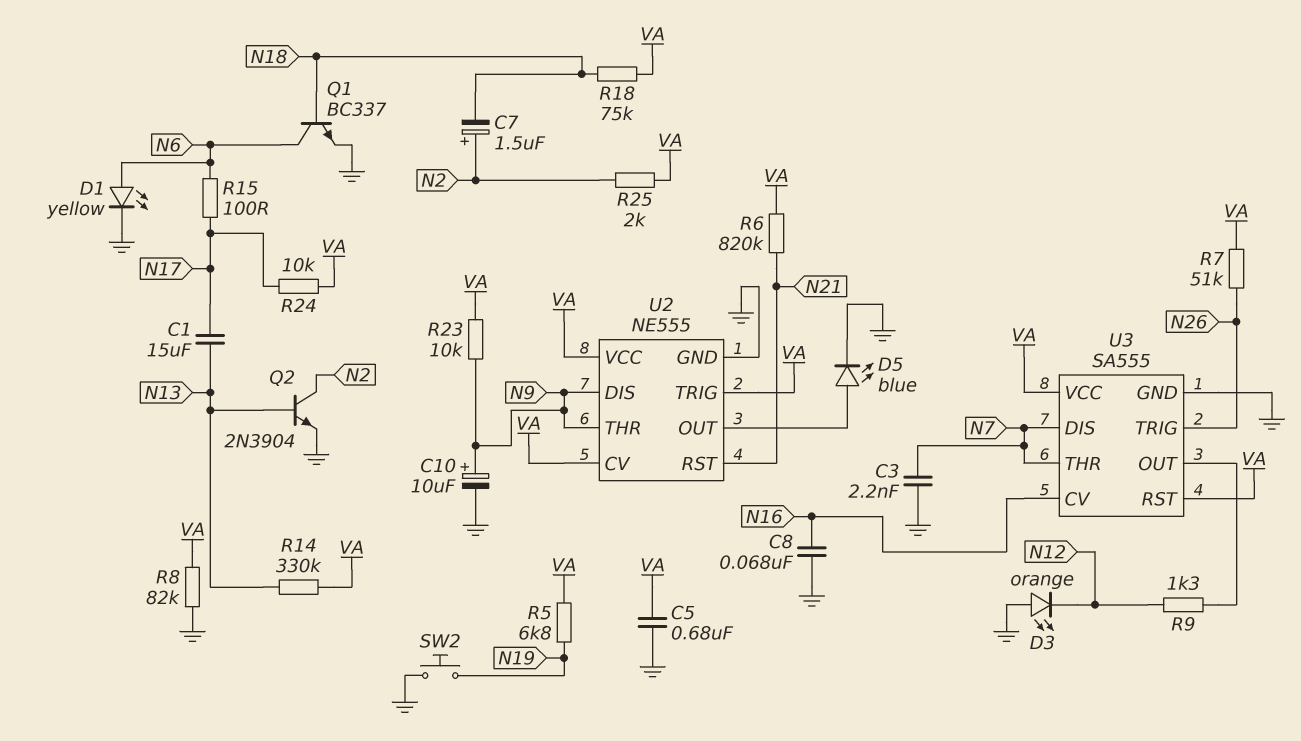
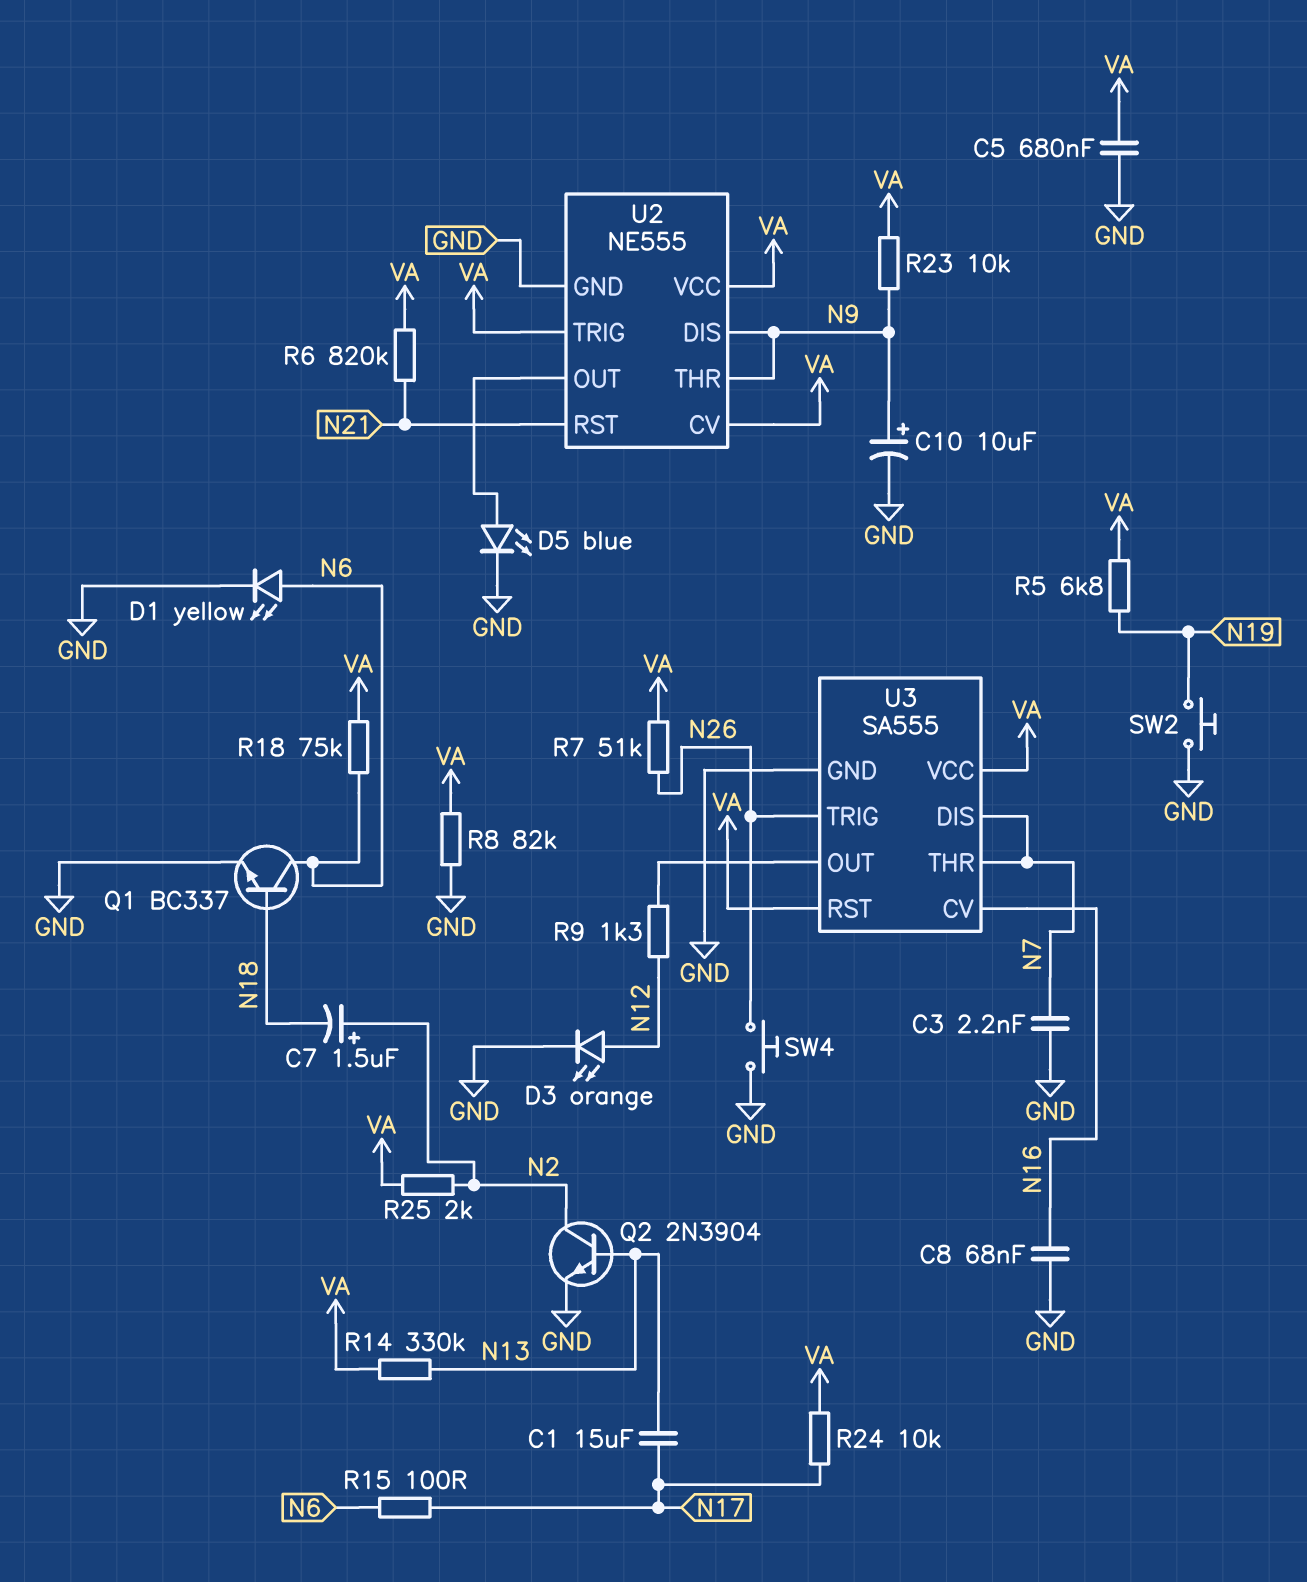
D3: LED orange (A GND, K N12) -> LED orange (A N12, K GND)
R18: 75k (N18, VA) -> 75k (N6, VA)
SW4: none -> button (GND, N26)

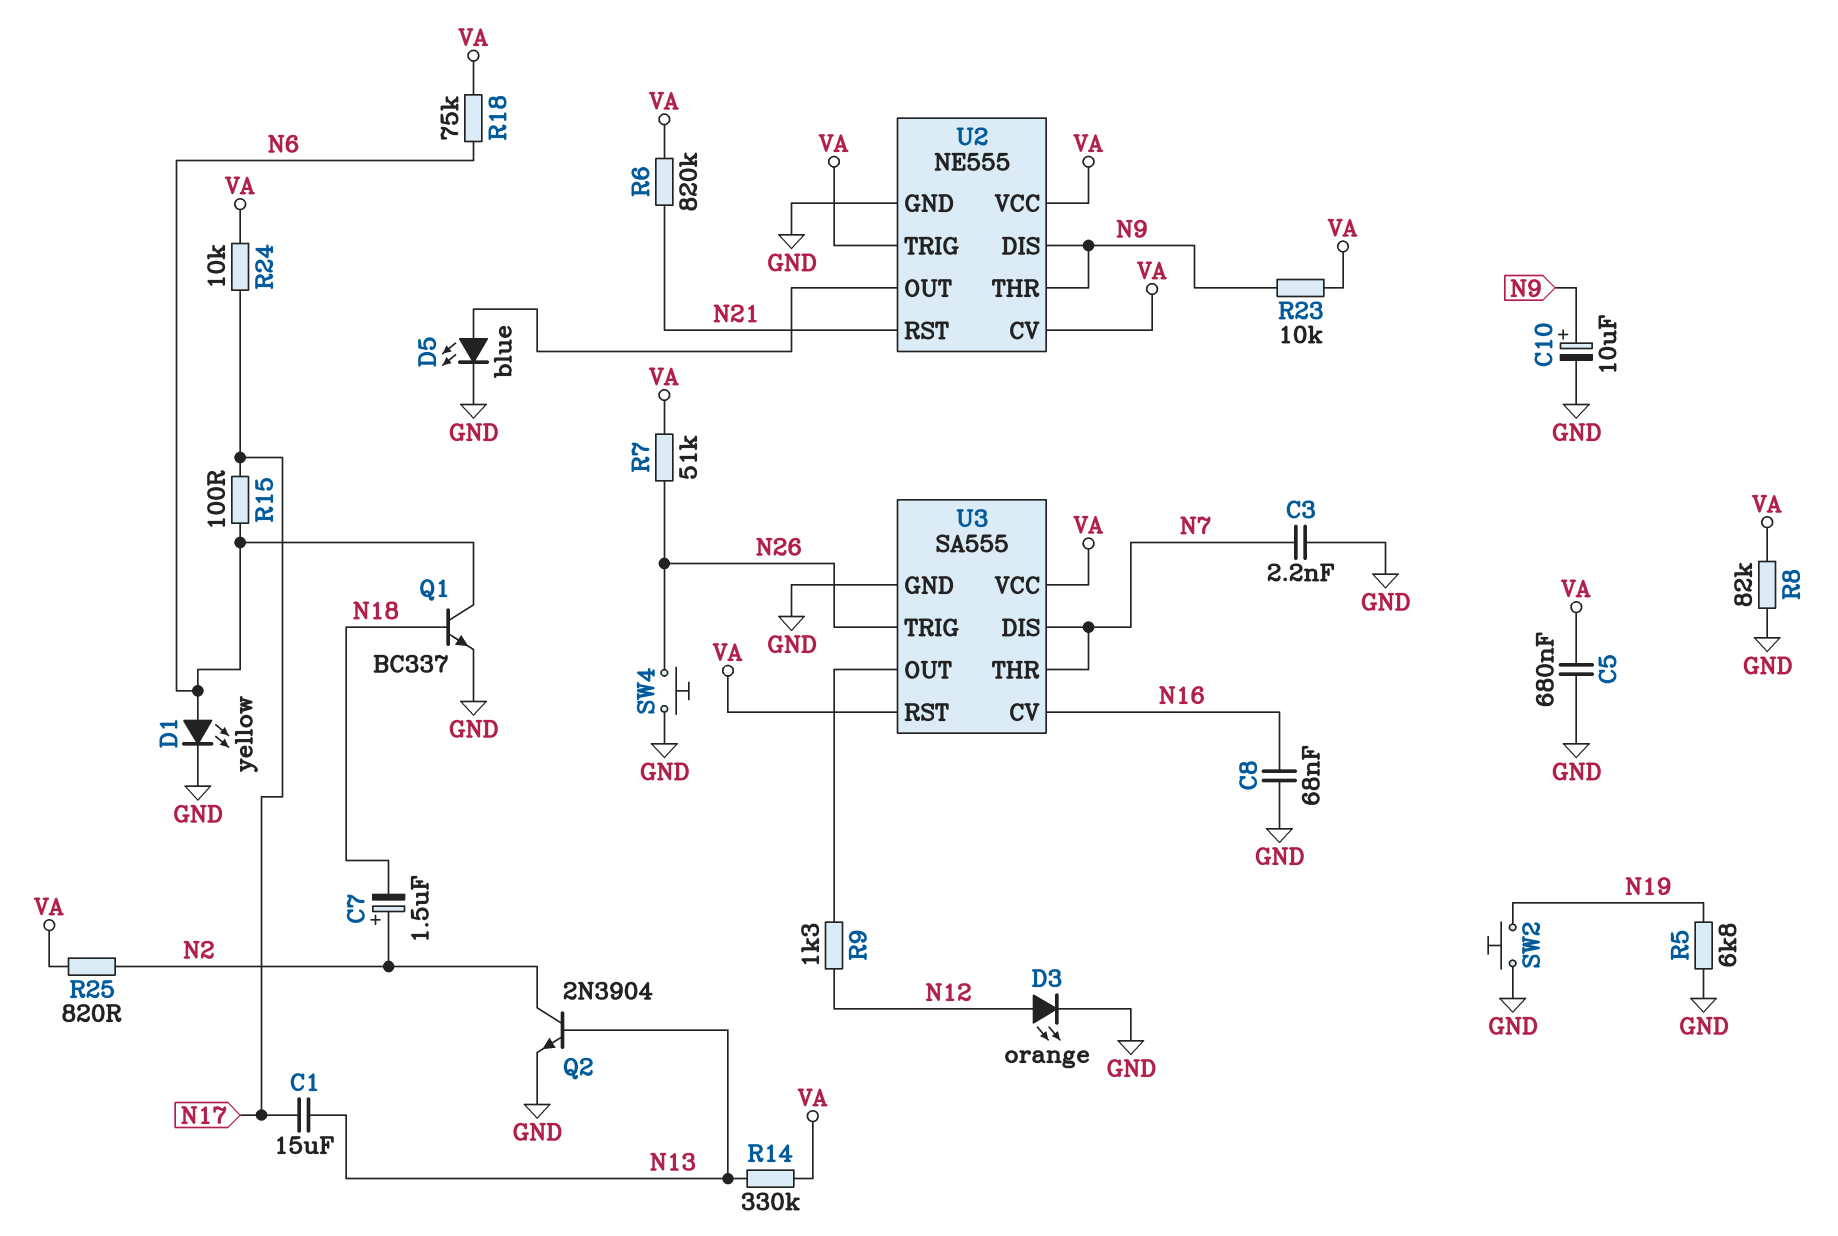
R5: 6.8k (N19, VA) -> 6.8k (GND, N19)
R25: 2k (N2, VA) -> 820 (N2, VA)

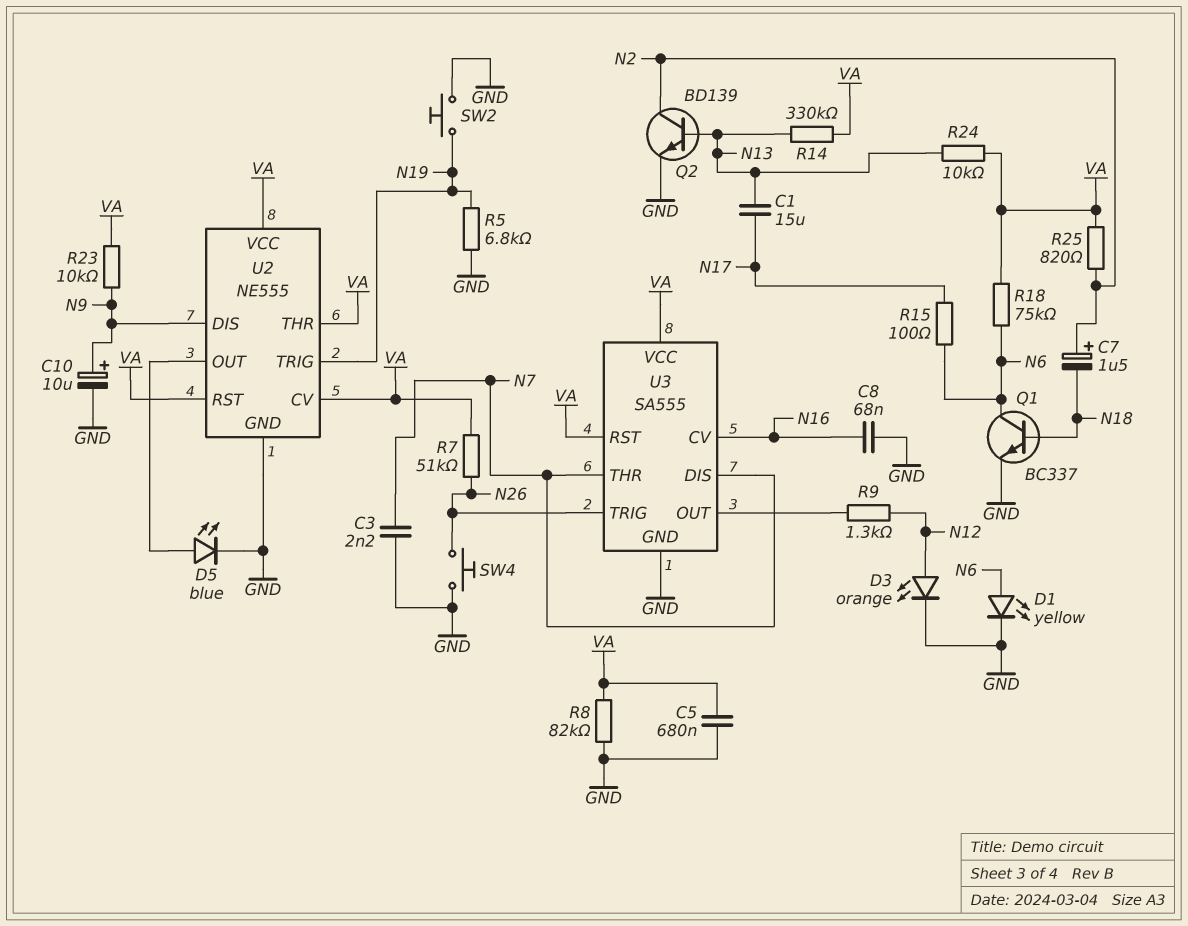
Q2: NPN 2N3904 (B N13, C N2, E GND) -> NPN BD139 (B N13, C N2, E GND)
R6: 820k (N21, VA) -> none
R24: 10k (N17, VA) -> 10k (N13, VA)
U2 pin RST: N21 -> VA
U2 pin THR: N9 -> VA
U2 pin TRIG: VA -> N19

